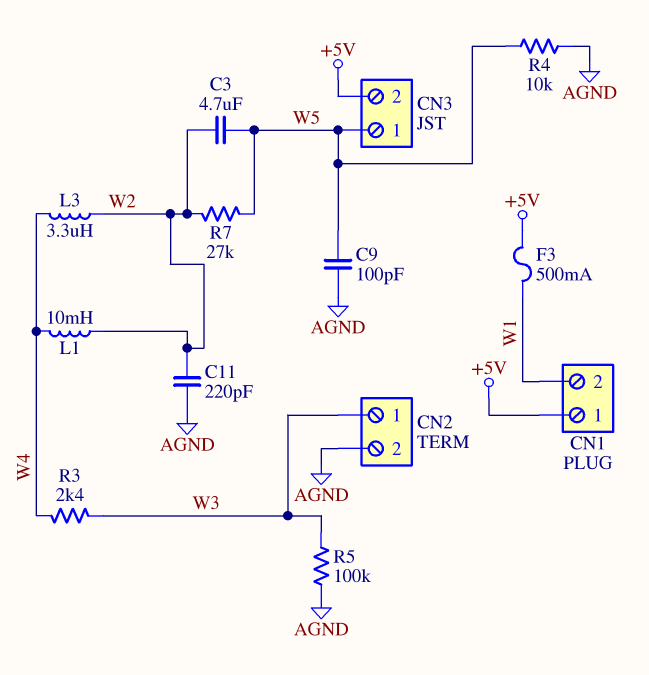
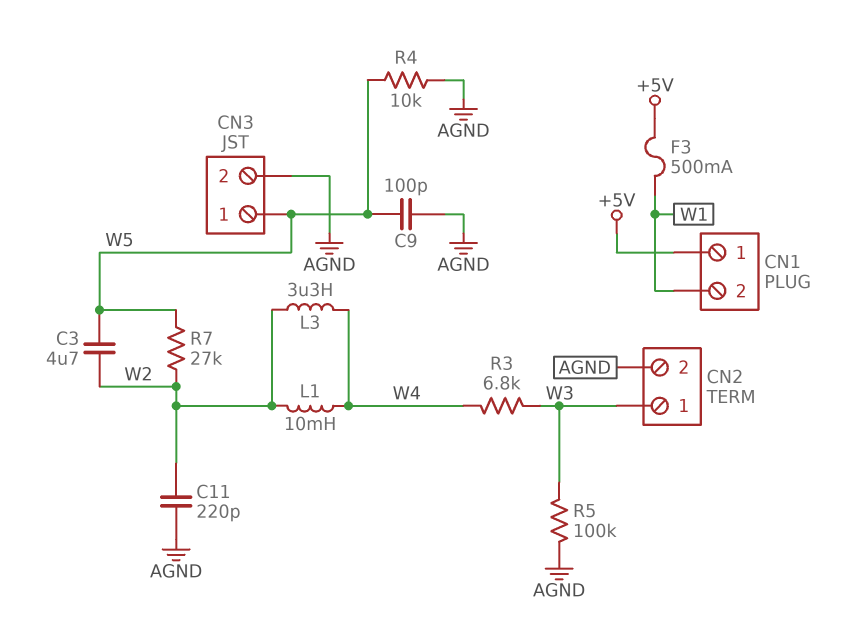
CN3 pin 2: +5V -> AGND
R3: 2.4k (W3, W4) -> 6.8k (W3, W4)

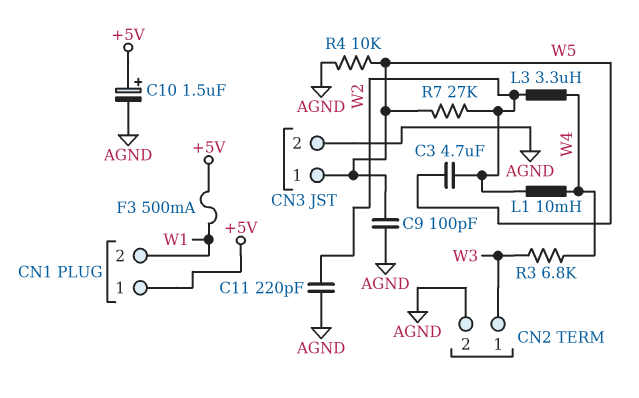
C10: none -> 1.5uF (plus +5V, minus AGND)
R5: 100k (AGND, W3) -> none

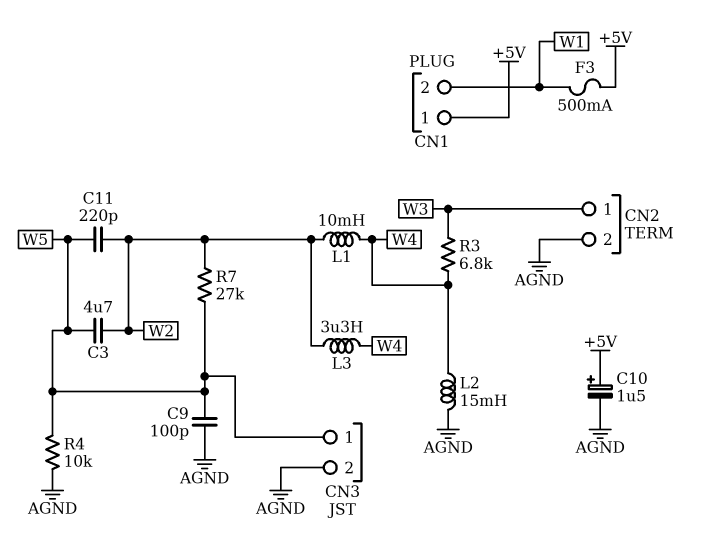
C11: 220pF (AGND, W2) -> 220pF (W2, W5)
L2: none -> 15mH (AGND, W4)

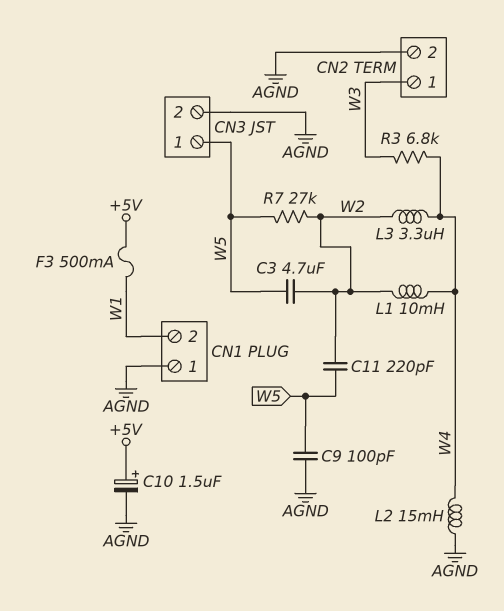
CN1 pin 1: +5V -> AGND
R4: 10k (AGND, W5) -> none

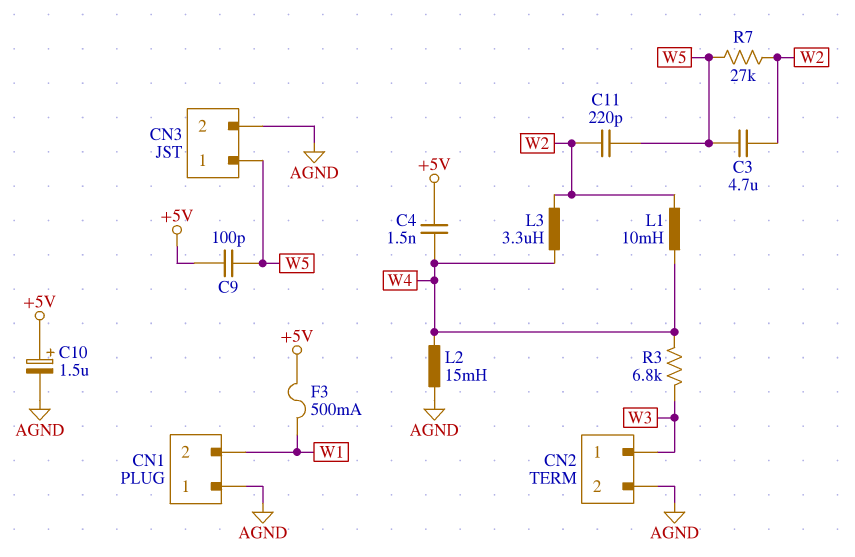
C4: none -> 1.5nF (+5V, W4)
C9: 100pF (AGND, W5) -> 100pF (+5V, W5)

